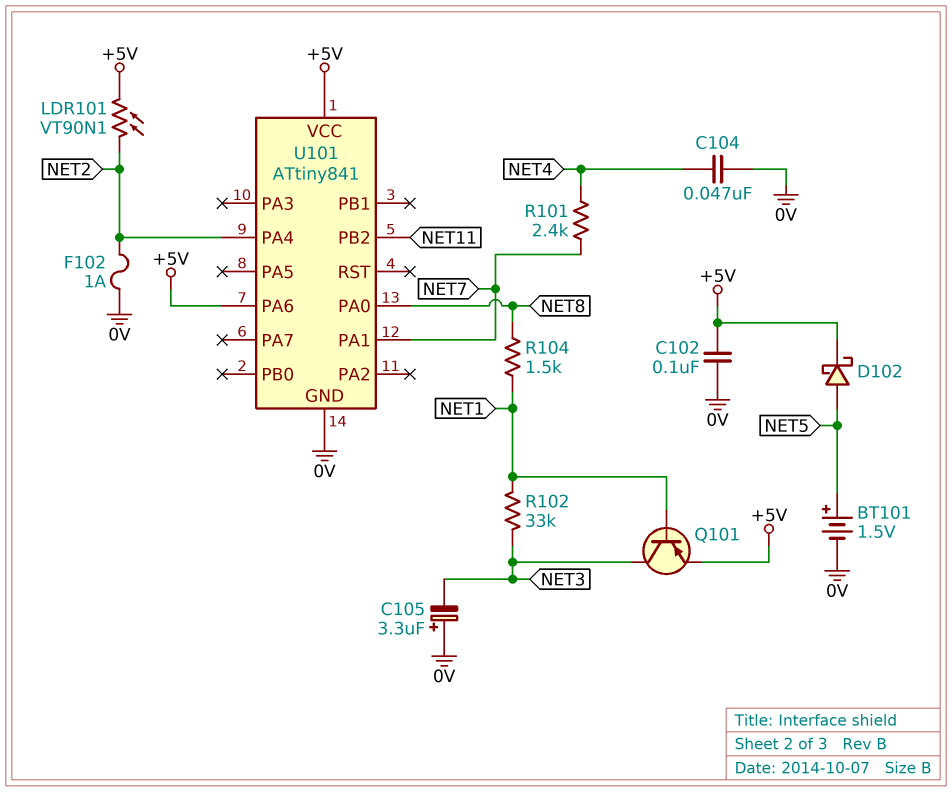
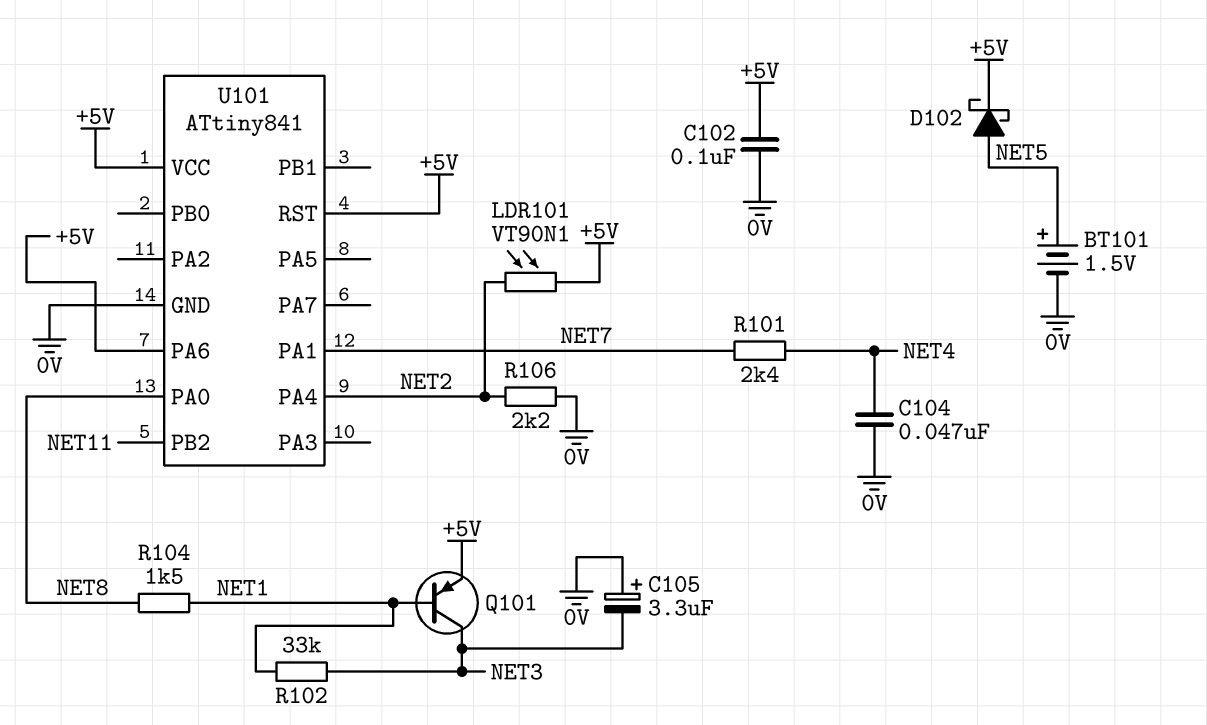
F102: 1A (0V, NET2) -> none
R106: none -> 2.2k (0V, NET2)
U101 pin RST: none -> +5V

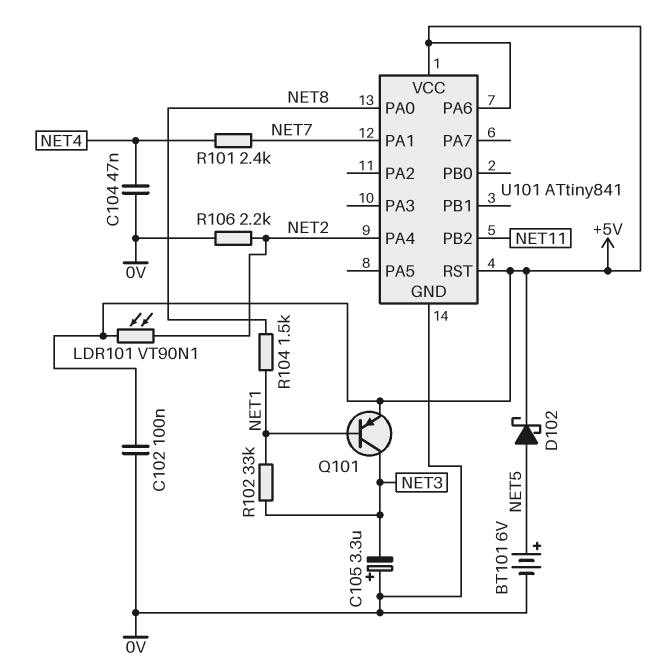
BT101: 1.5V (plus NET5, minus 0V) -> 6V (plus NET5, minus 0V)

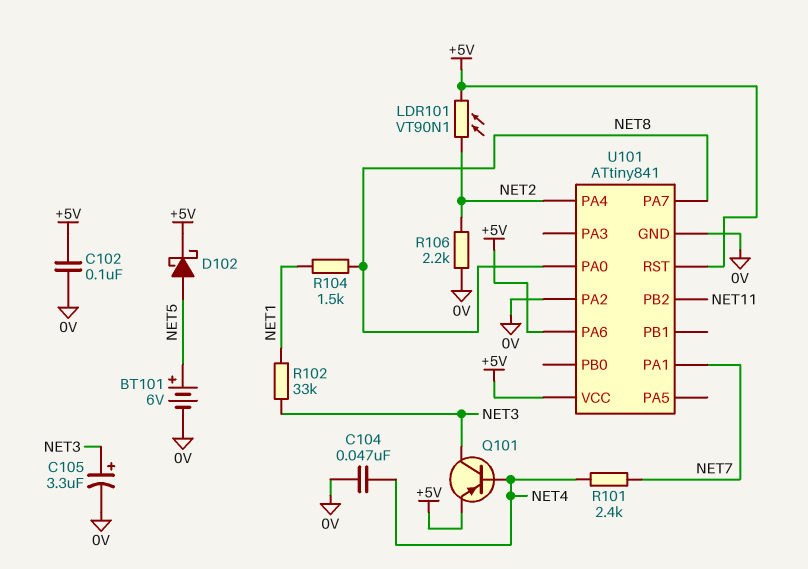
C105: 3.3uF (plus 0V, minus NET3) -> 3.3uF (plus NET3, minus 0V)
Q101: PNP (B NET1, C NET3, E +5V) -> PNP (B NET4, C NET3, E +5V)
U101 pin PA2: none -> 0V
U101 pin PA7: none -> NET8

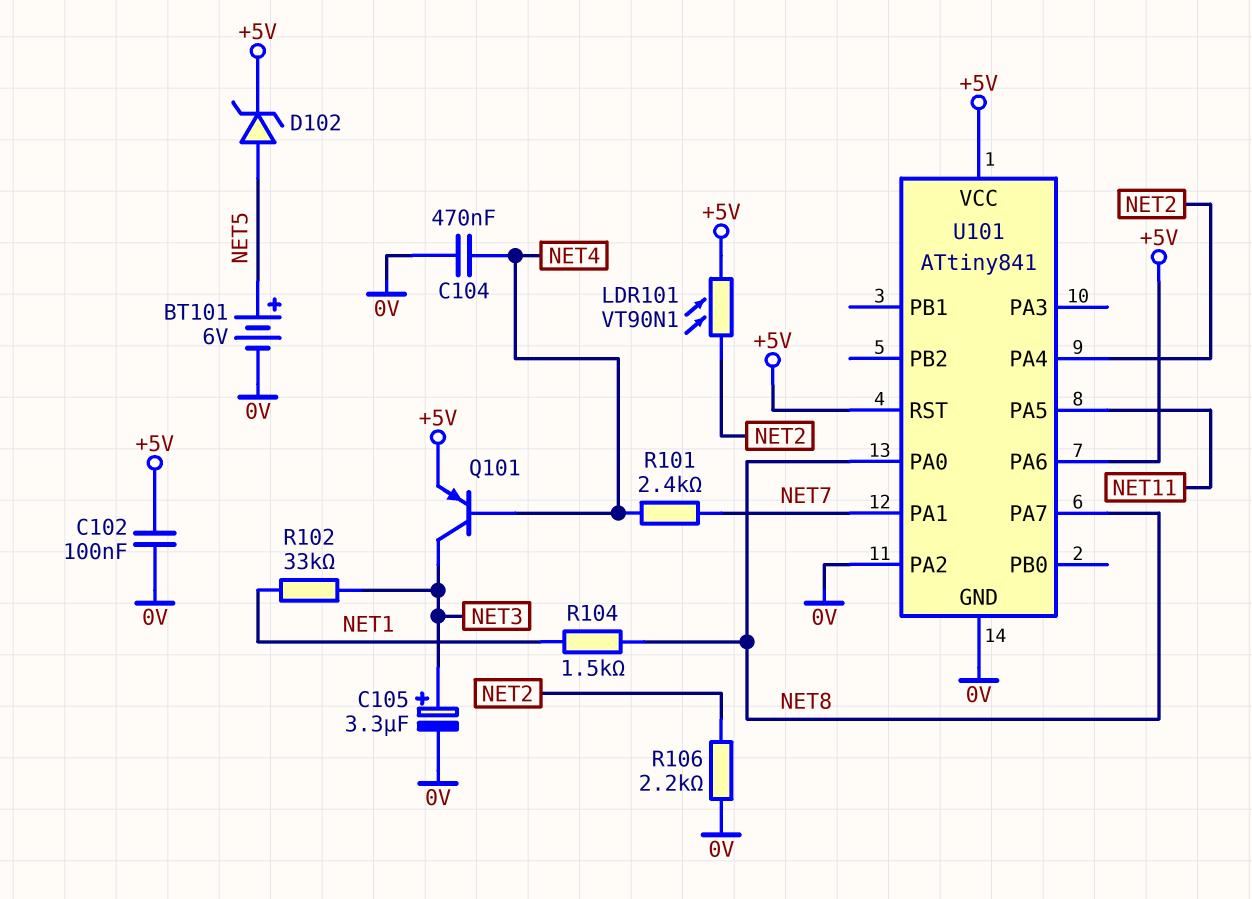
C104: 47nF (0V, NET4) -> 470nF (0V, NET4)
D102: schottky (A NET5, K +5V) -> zener (A NET5, K +5V)
U101 pin PA5: none -> NET11
U101 pin PB2: NET11 -> none

